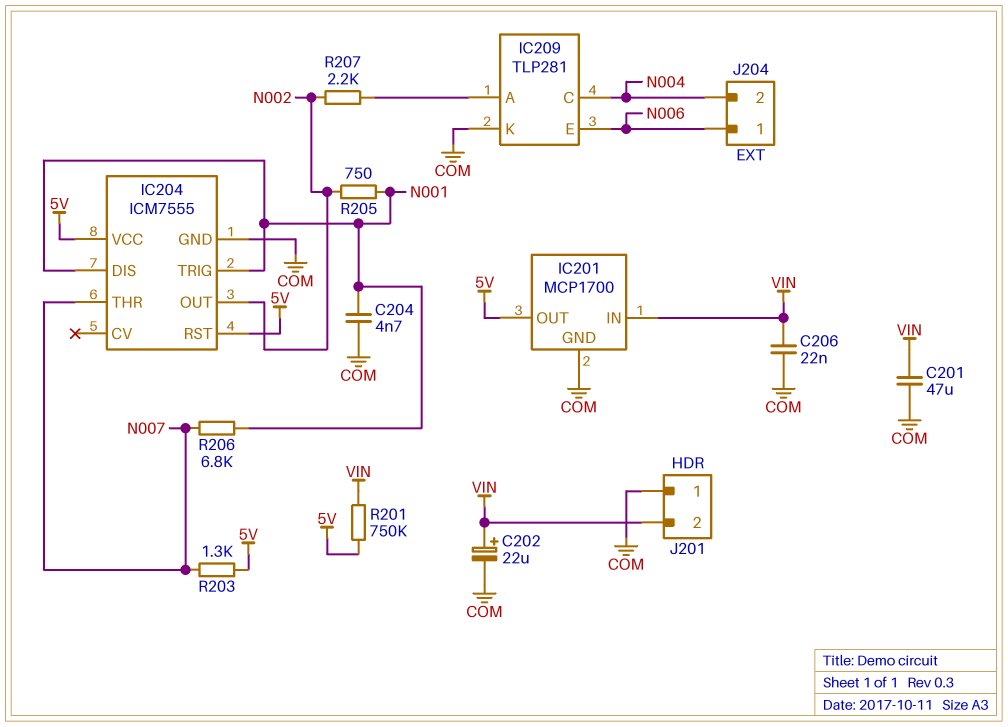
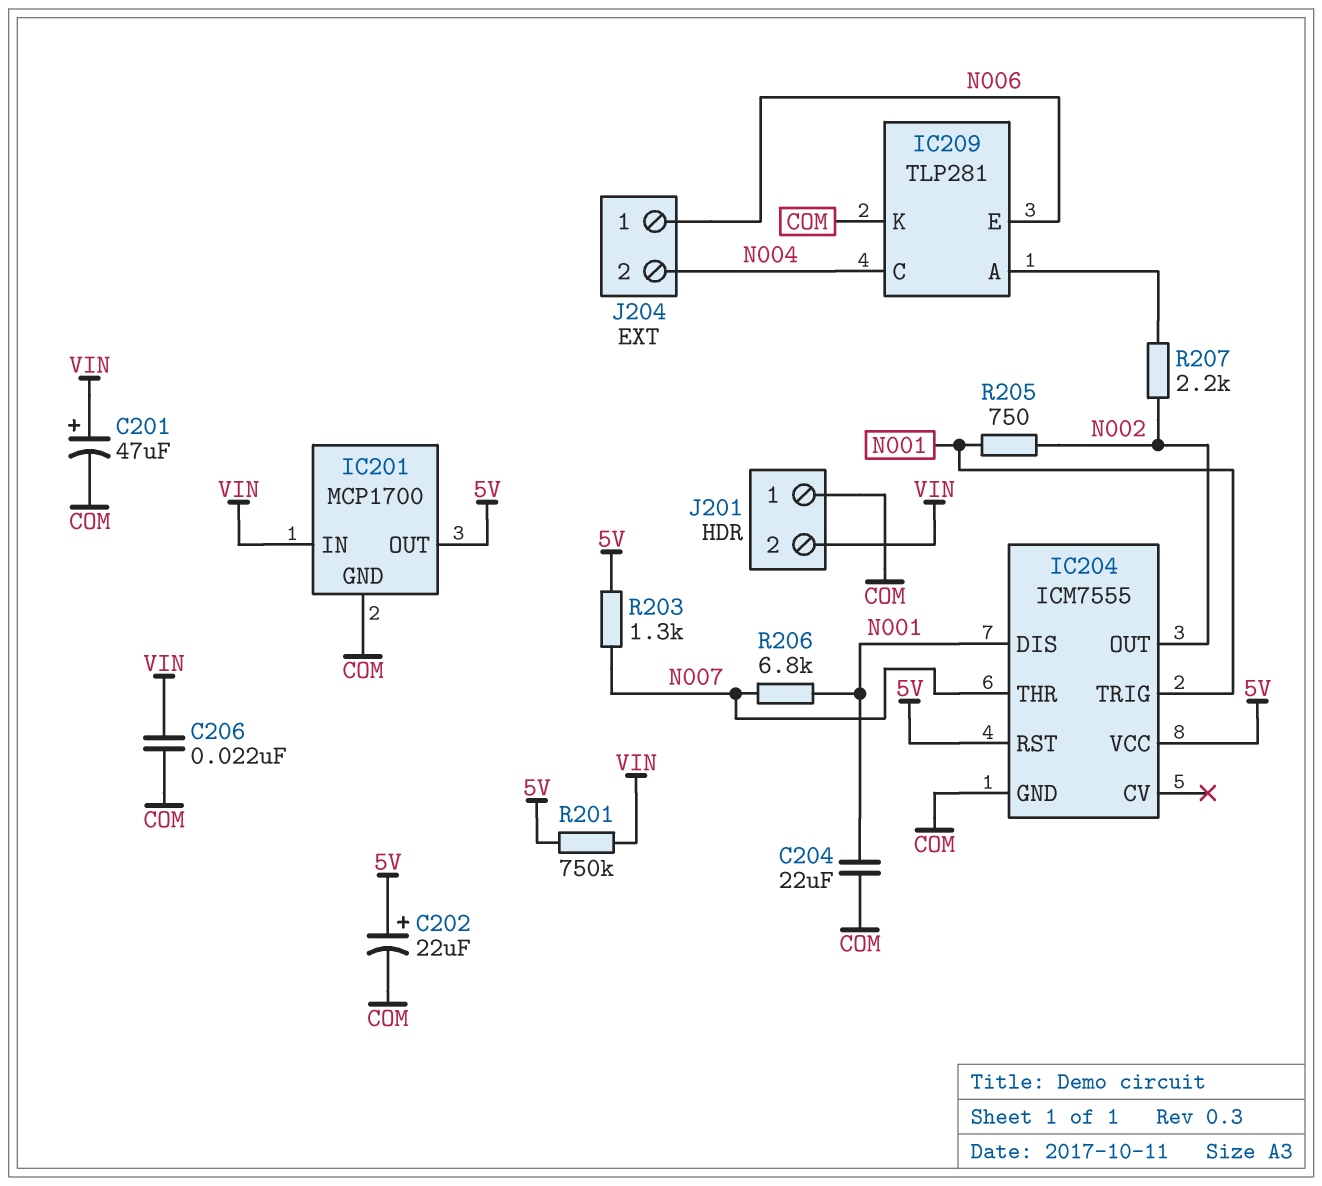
C201: 47uF (COM, VIN) -> 47uF (plus VIN, minus COM)
C202: 22uF (plus VIN, minus COM) -> 22uF (plus 5V, minus COM)
C204: 4.7nF (COM, N001) -> 22uF (COM, N001)

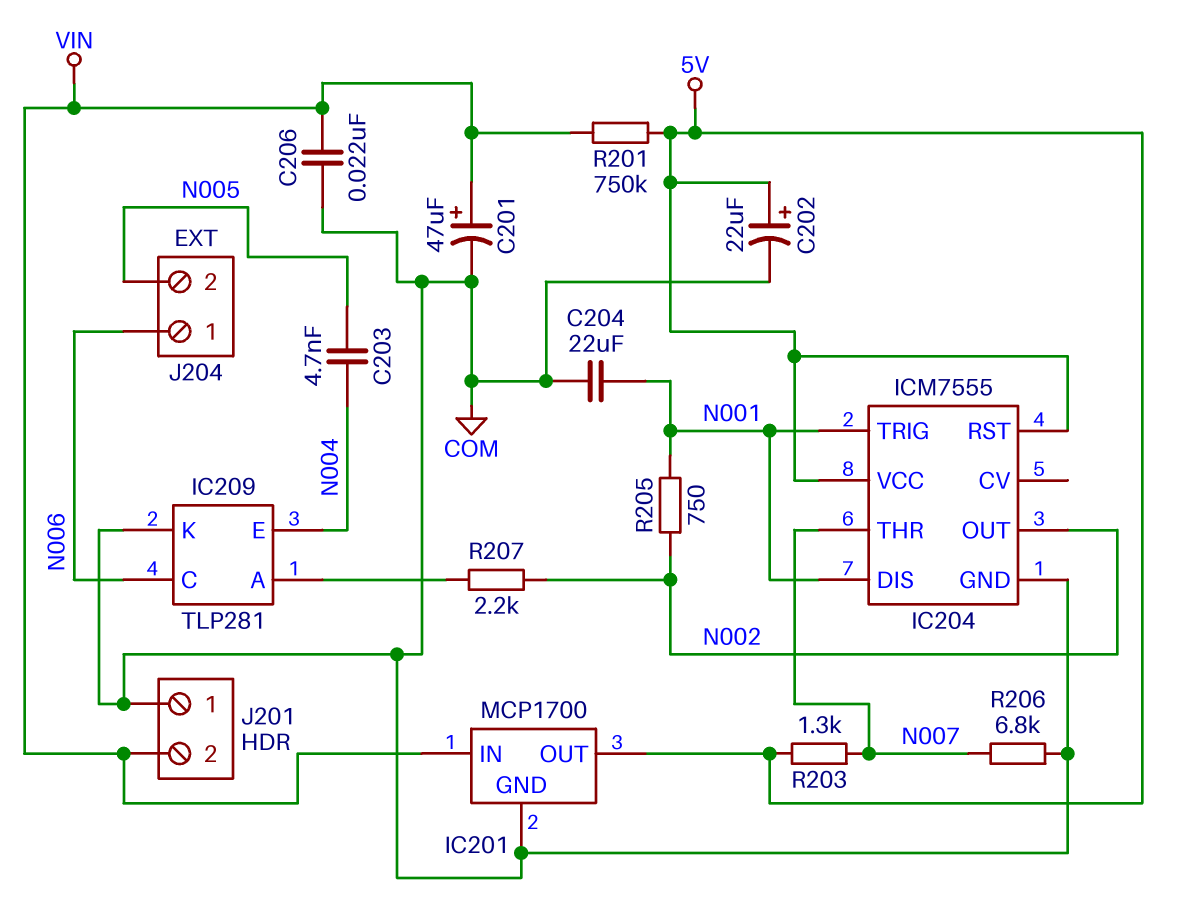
C203: none -> 4.7nF (N004, N005)
IC209 pin C: N004 -> N006
IC209 pin E: N006 -> N004
J204 pin 2: N004 -> N005
R206: 6.8k (N001, N007) -> 6.8k (COM, N007)

